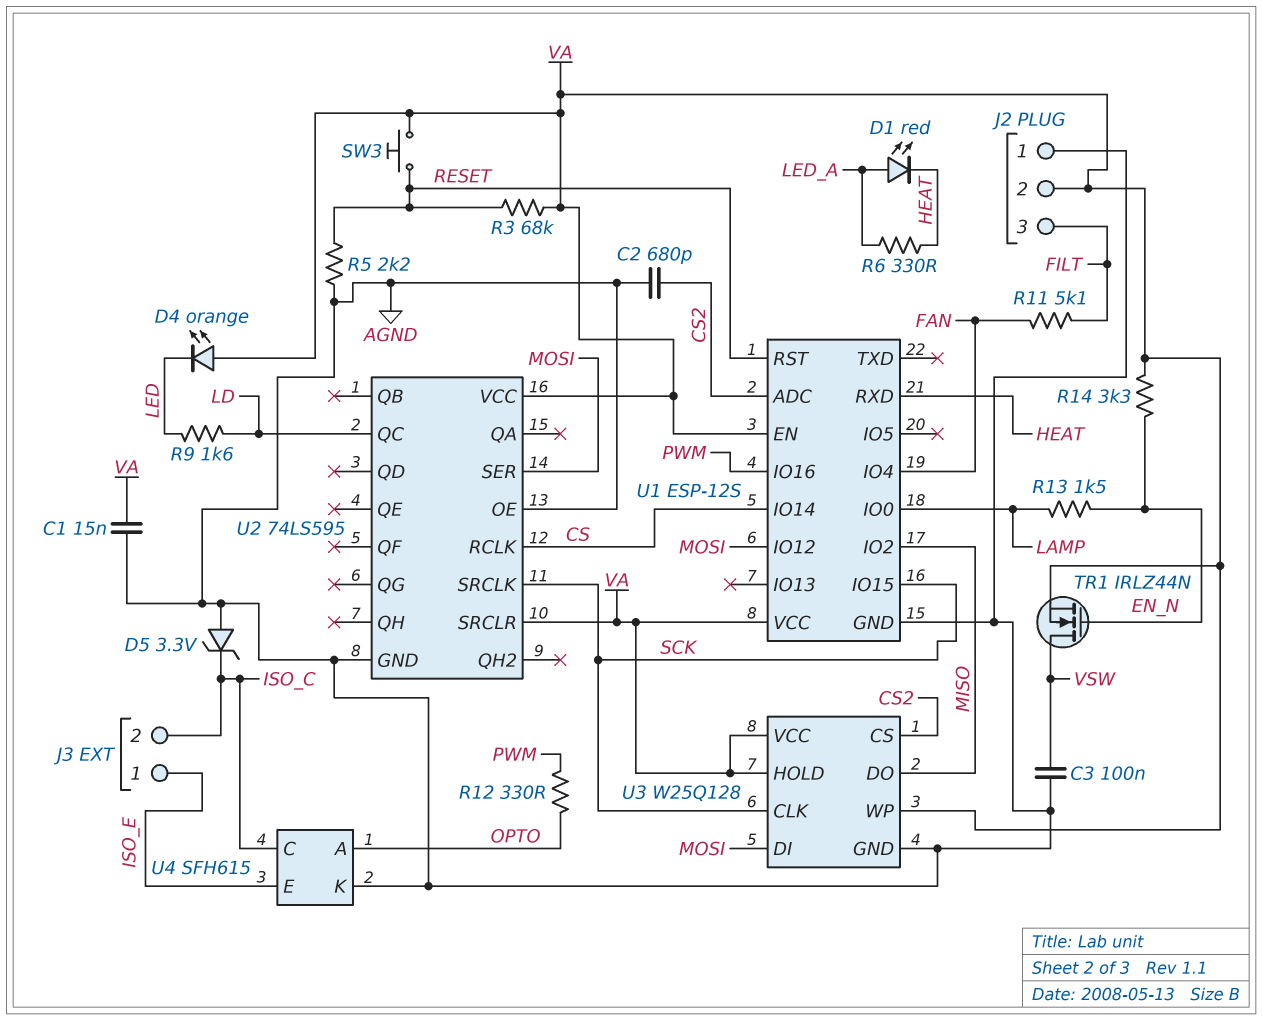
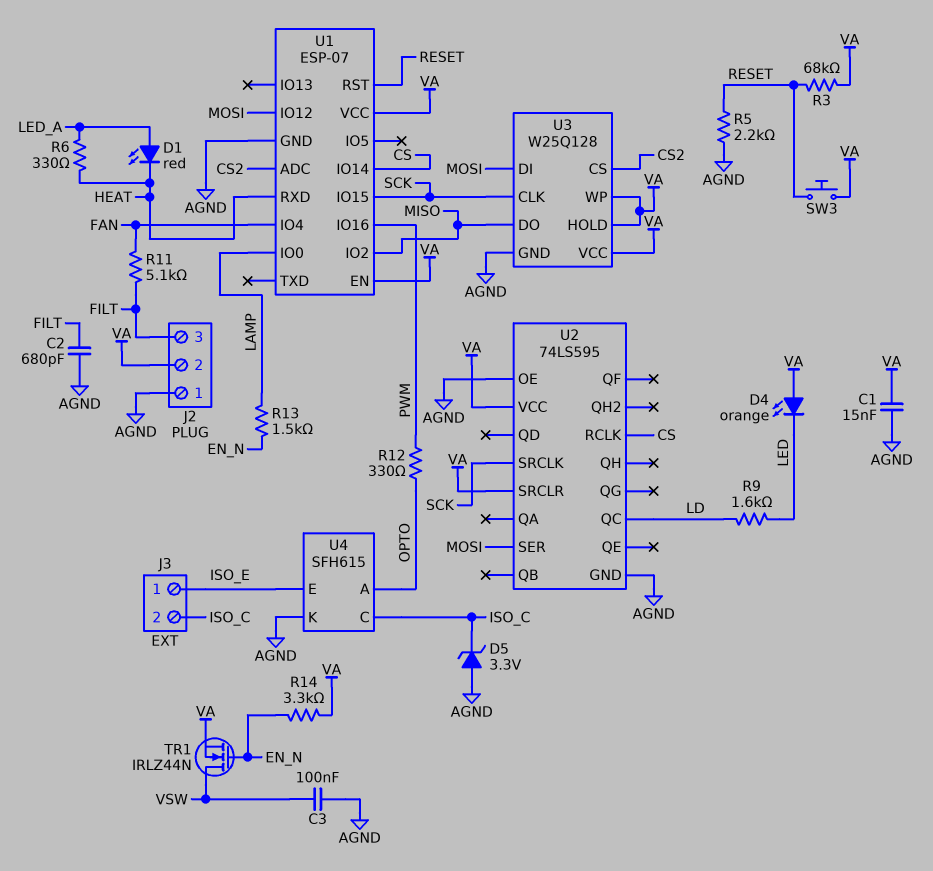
C2: 680pF (AGND, CS2) -> 680pF (AGND, FILT)
U1: ESP-12S -> ESP-07

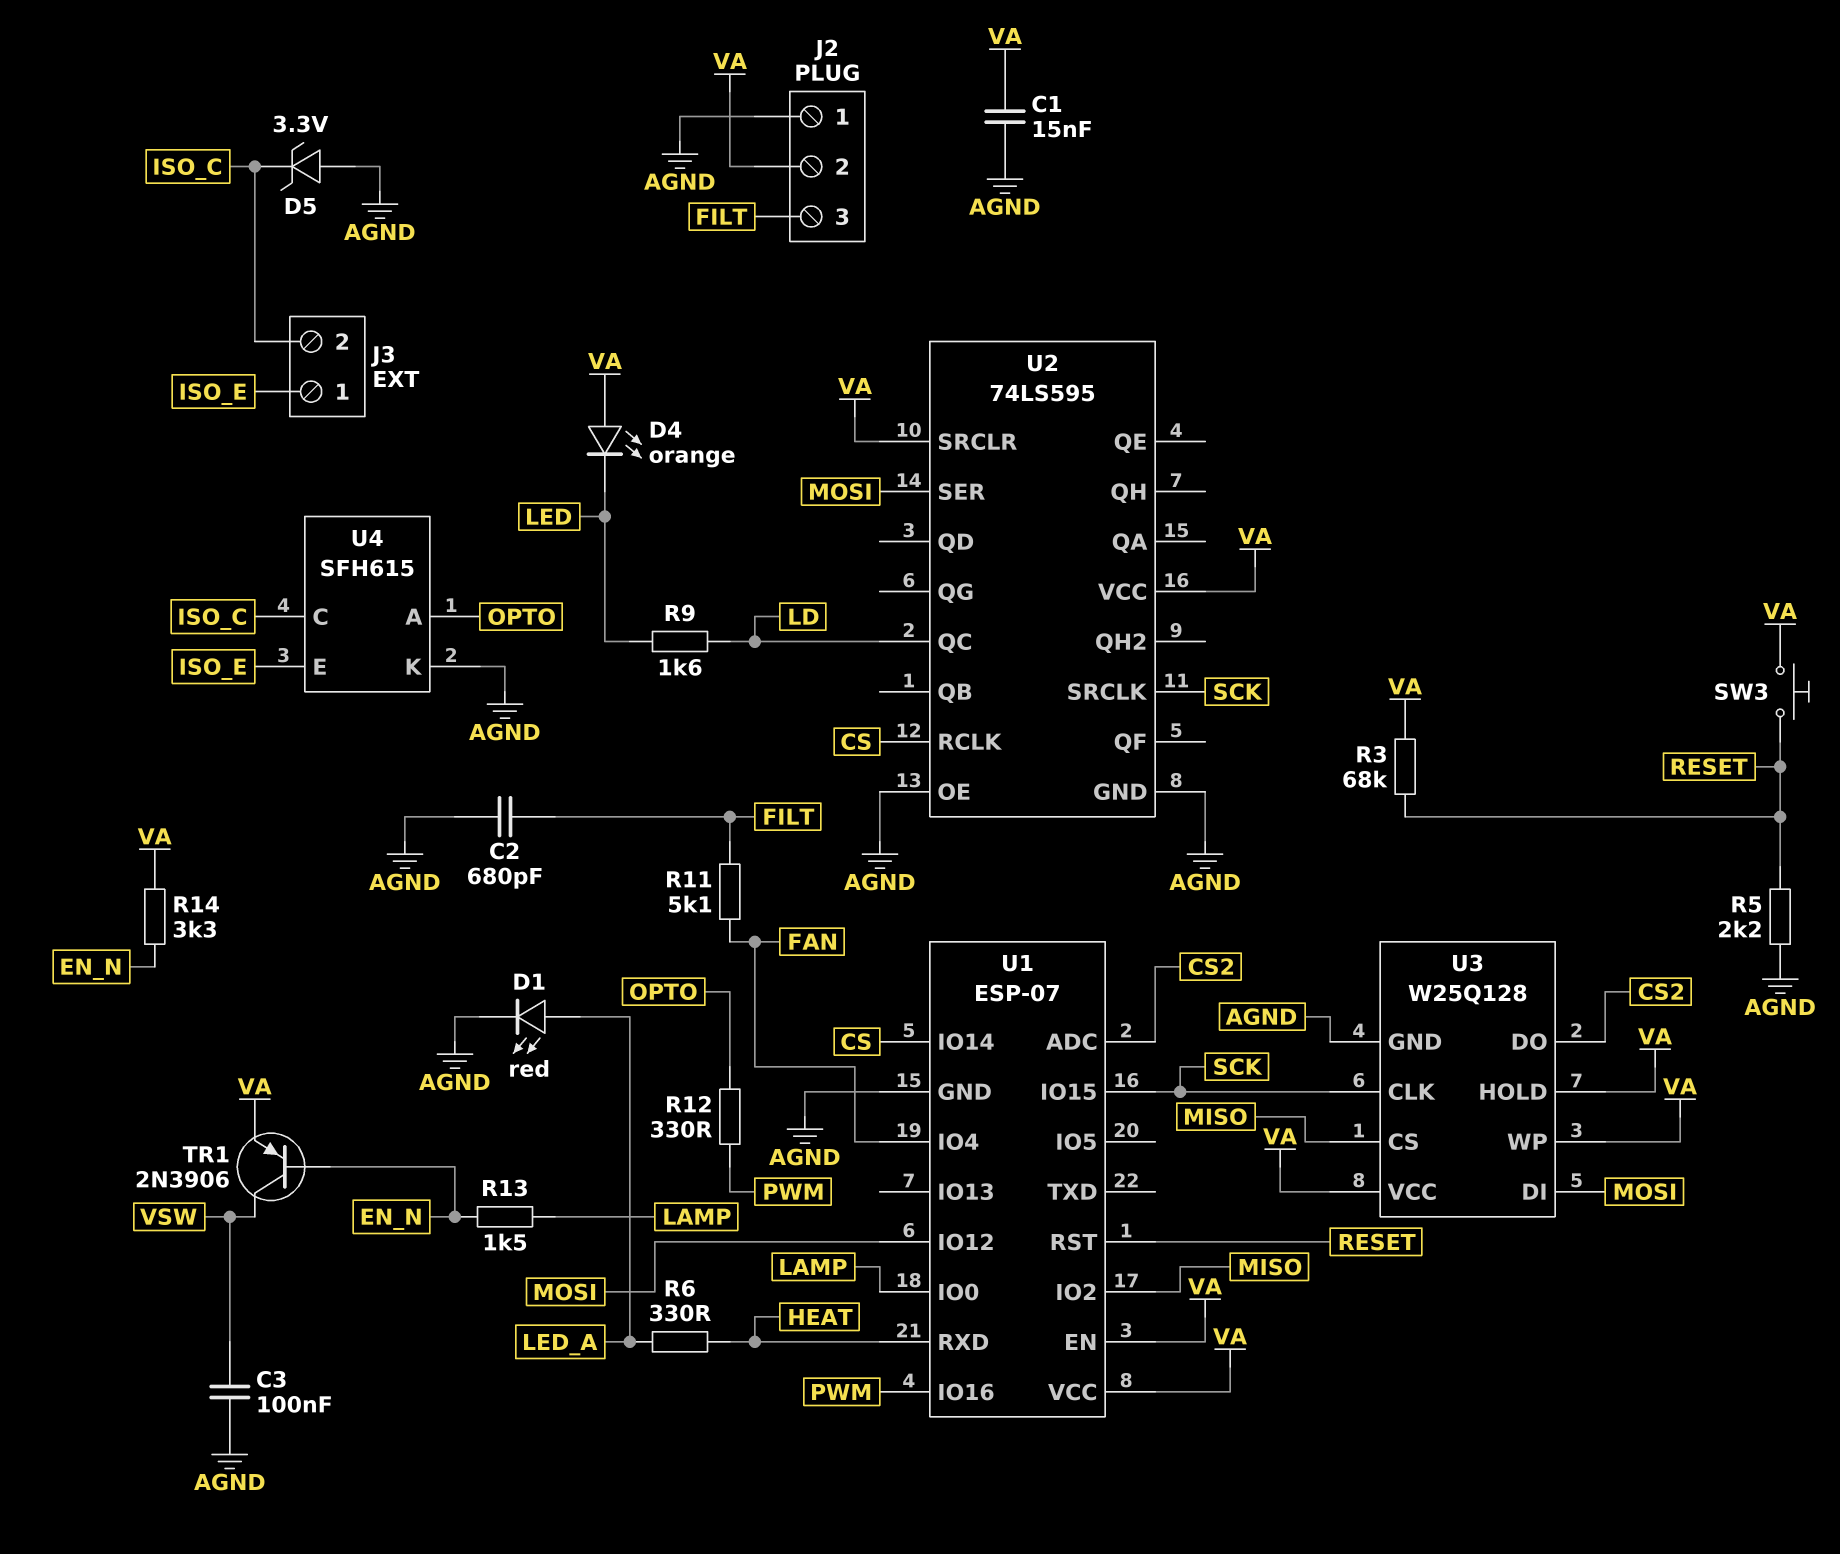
D1: LED red (A LED_A, K HEAT) -> LED red (A LED_A, K AGND)
TR1: NMOS IRLZ44N (G EN_N, D VSW, S VA) -> PNP 2N3906 (B EN_N, C VSW, E VA)
U3 pin CS: CS2 -> MISO
U3 pin DO: MISO -> CS2

